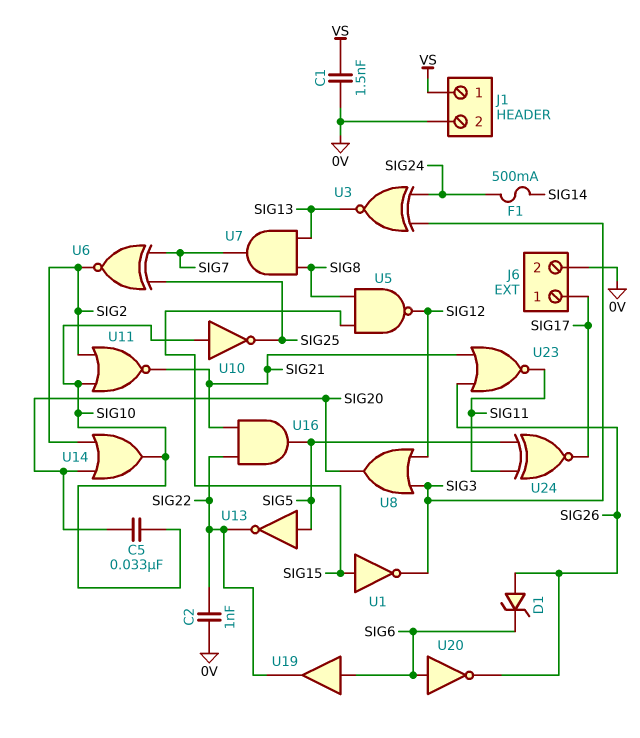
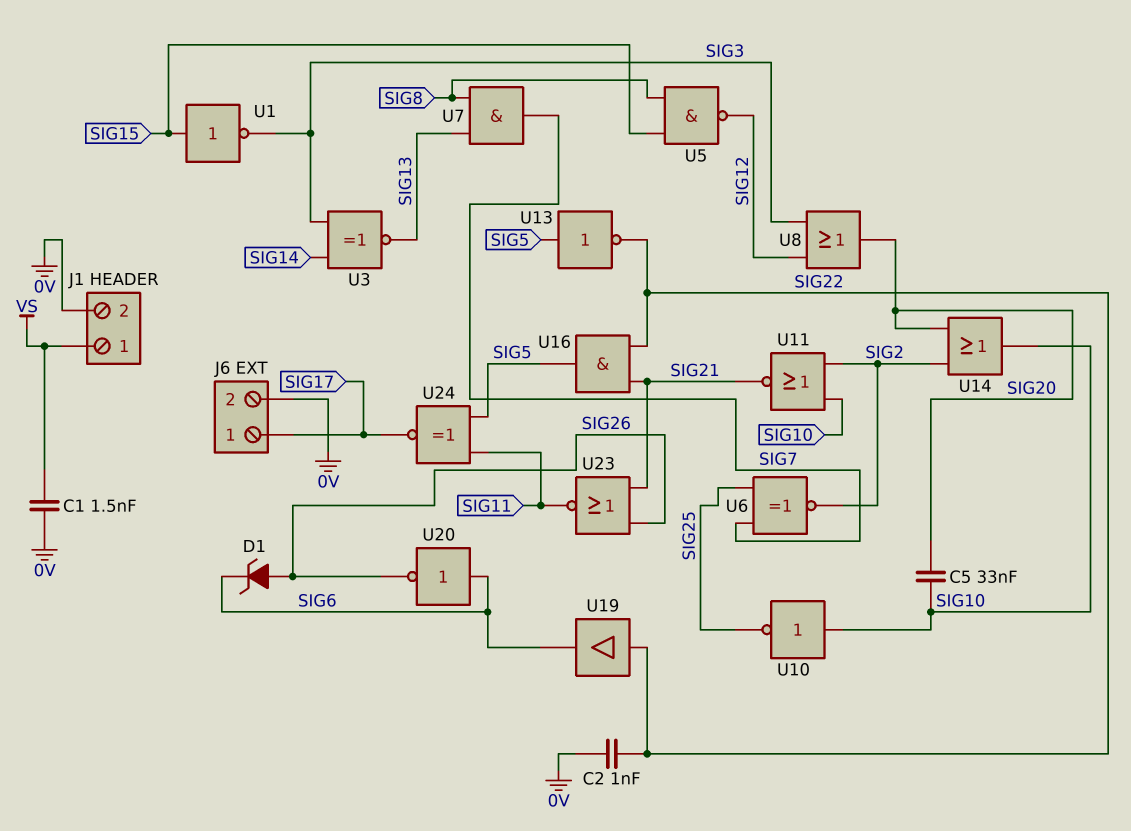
F1: 500mA (SIG14, SIG24) -> none
U3: XNOR (in SIG3, in SIG24, out SIG13) -> XNOR (in SIG3, in SIG14, out SIG13)
U19: buffer (in SIG6, out SIG22) -> buffer (in SIG22, out SIG6)

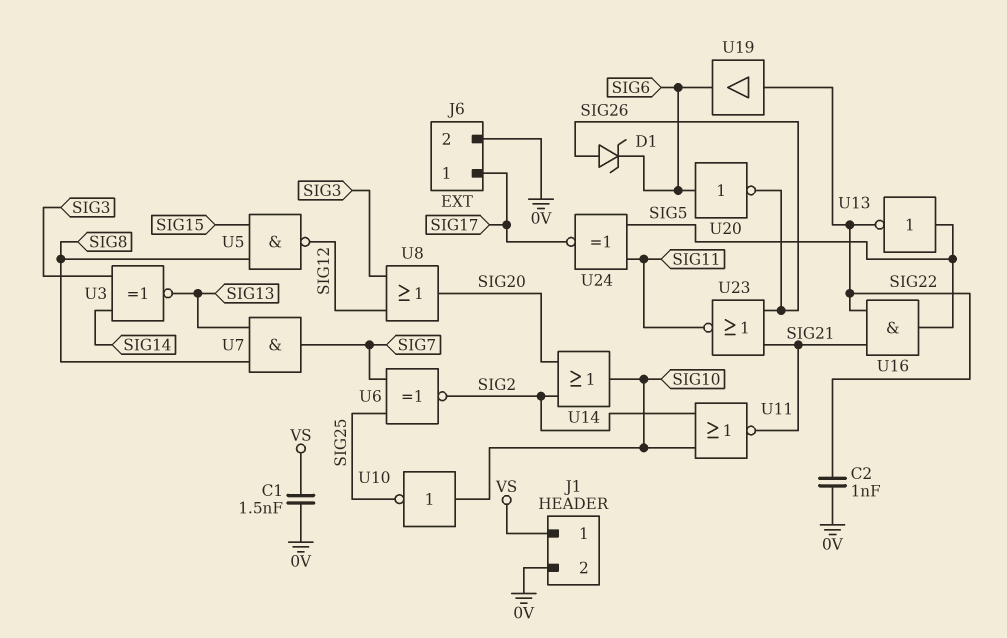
C5: 33nF (SIG10, SIG20) -> none
U1: NOT (in SIG15, out SIG3) -> none

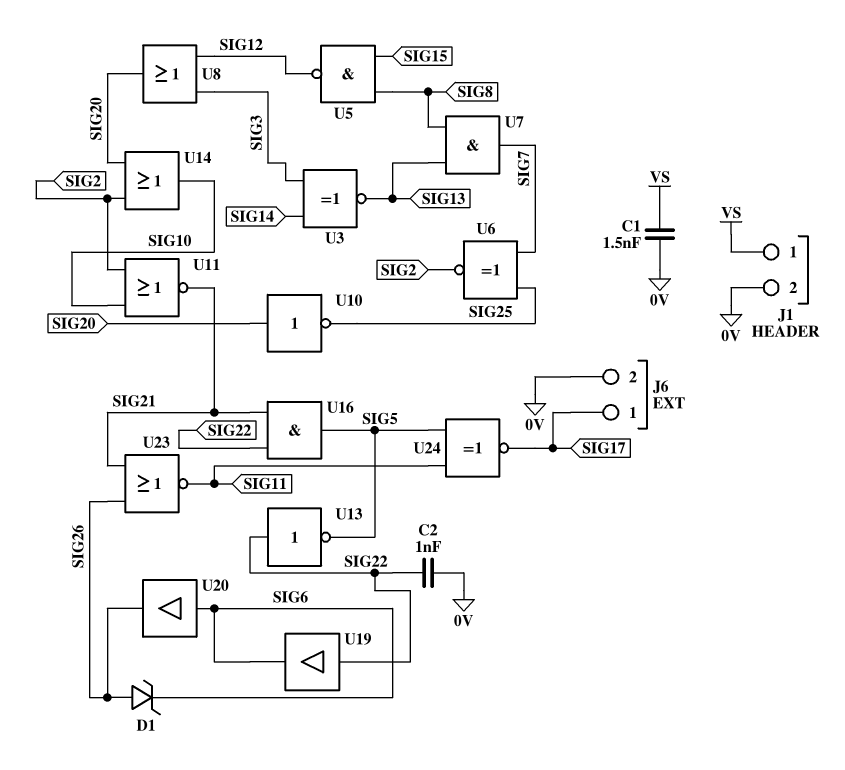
U10: NOT (in SIG10, out SIG25) -> NOT (in SIG20, out SIG25)
U13: NOT (in SIG5, out SIG22) -> NOT (in SIG22, out SIG5)
U20: NOT (in SIG6, out SIG26) -> buffer (in SIG6, out SIG26)

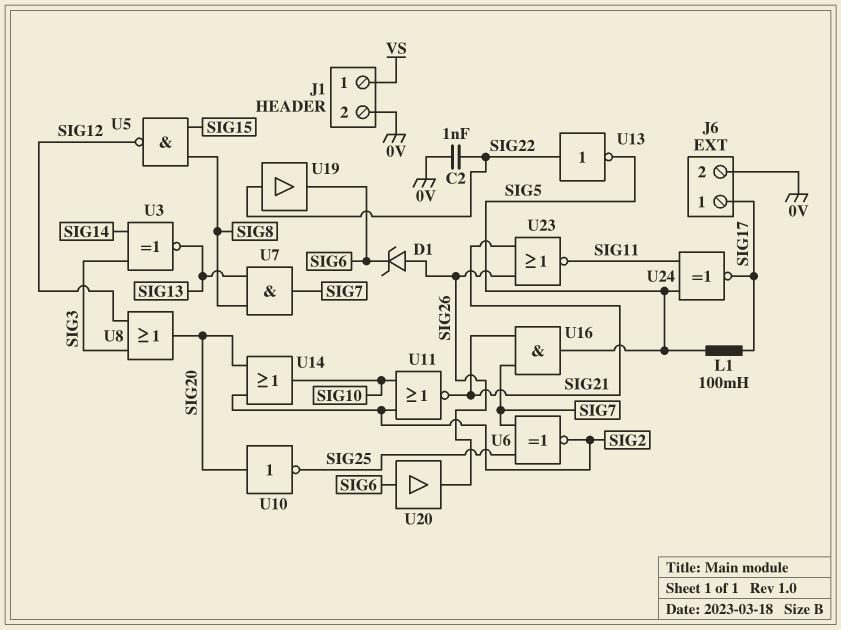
C1: 1.5nF (0V, VS) -> none
L1: none -> 100mH (SIG5, SIG17)
U16: AND (in SIG21, in SIG22, out SIG5) -> AND (in SIG7, in SIG21, out SIG5)

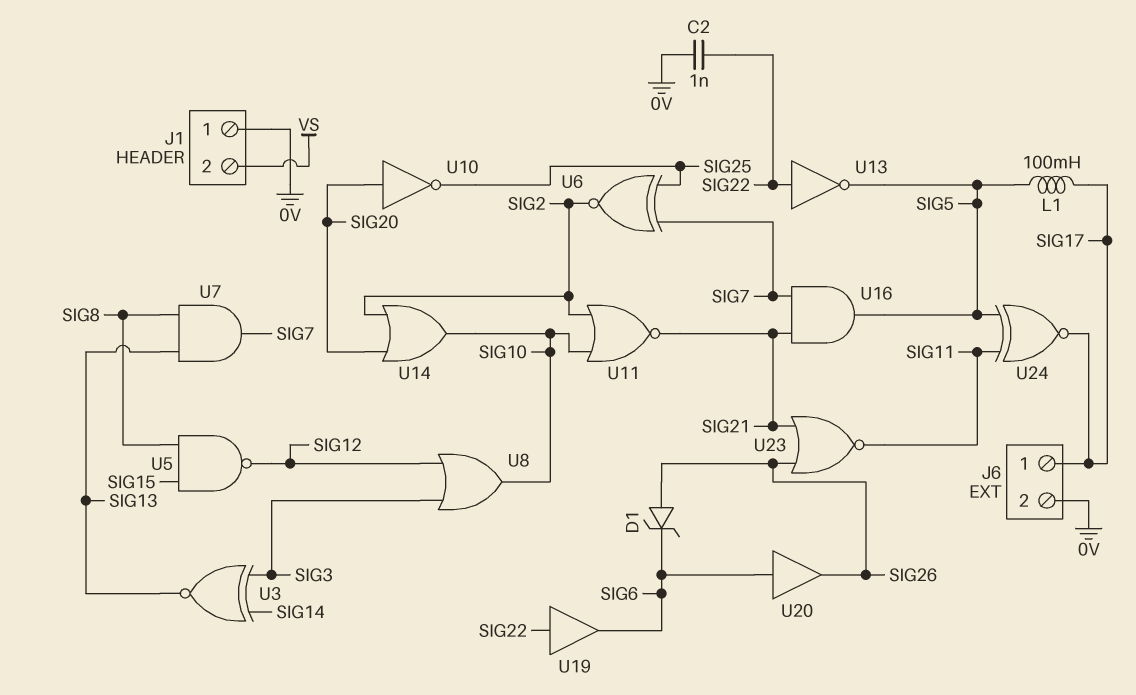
J1 pin 1: VS -> 0V
J1 pin 2: 0V -> VS
U8: OR (in SIG3, in SIG12, out SIG20) -> OR (in SIG3, in SIG12, out SIG10)

